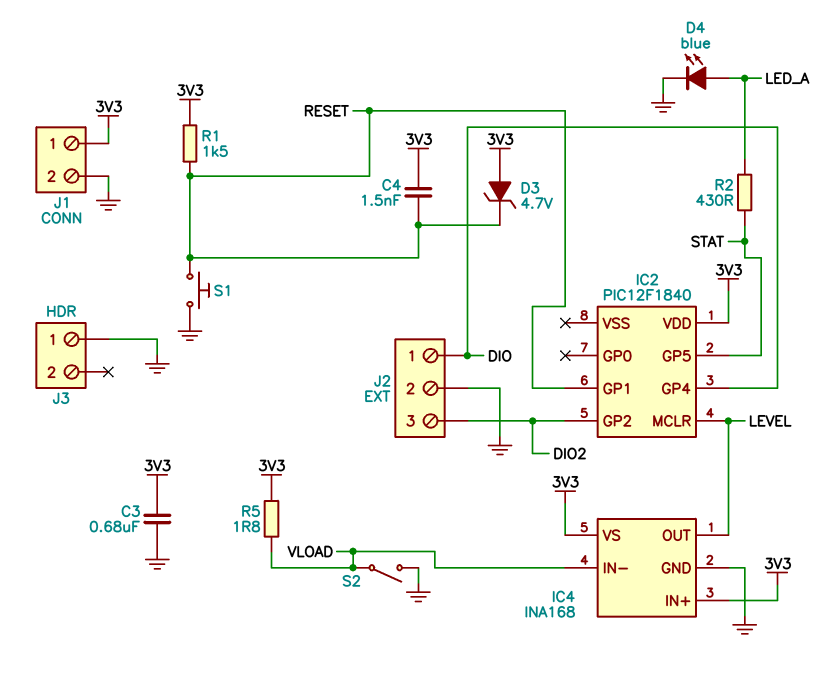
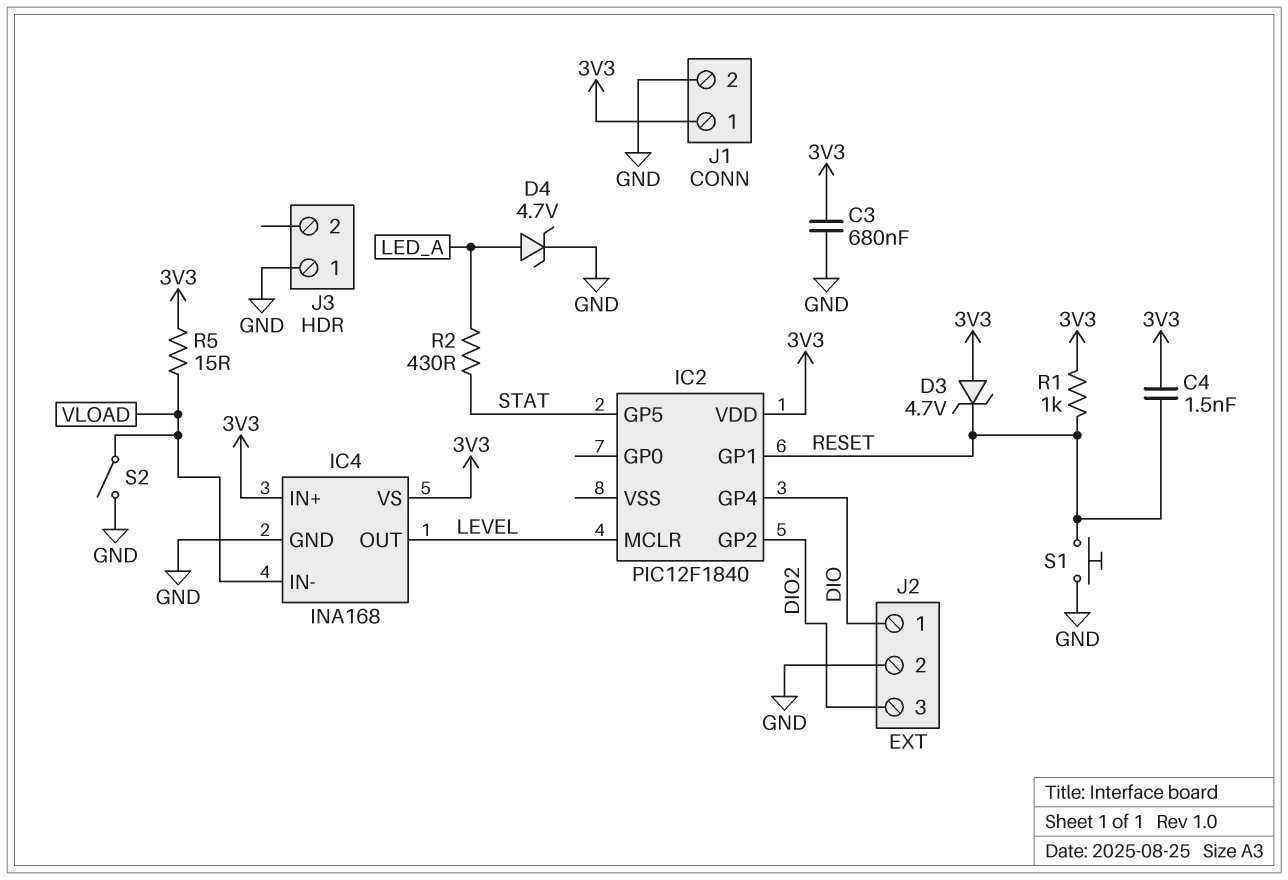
D4: LED blue (A LED_A, K GND) -> zener 4.7V (A LED_A, K GND)
R1: 1.5k (3V3, RESET) -> 1k (3V3, RESET)
R5: 1.8 (3V3, VLOAD) -> 15 (3V3, VLOAD)

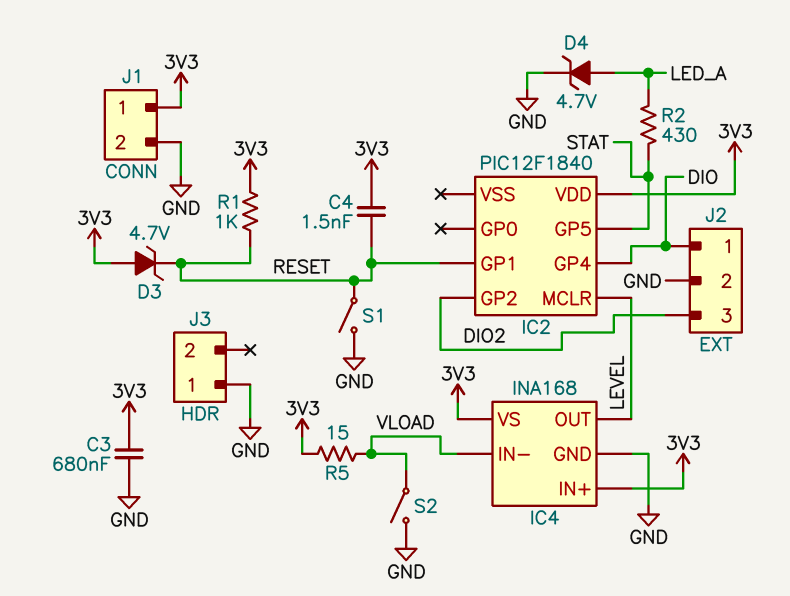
S1: button (GND, RESET) -> switch (GND, RESET)

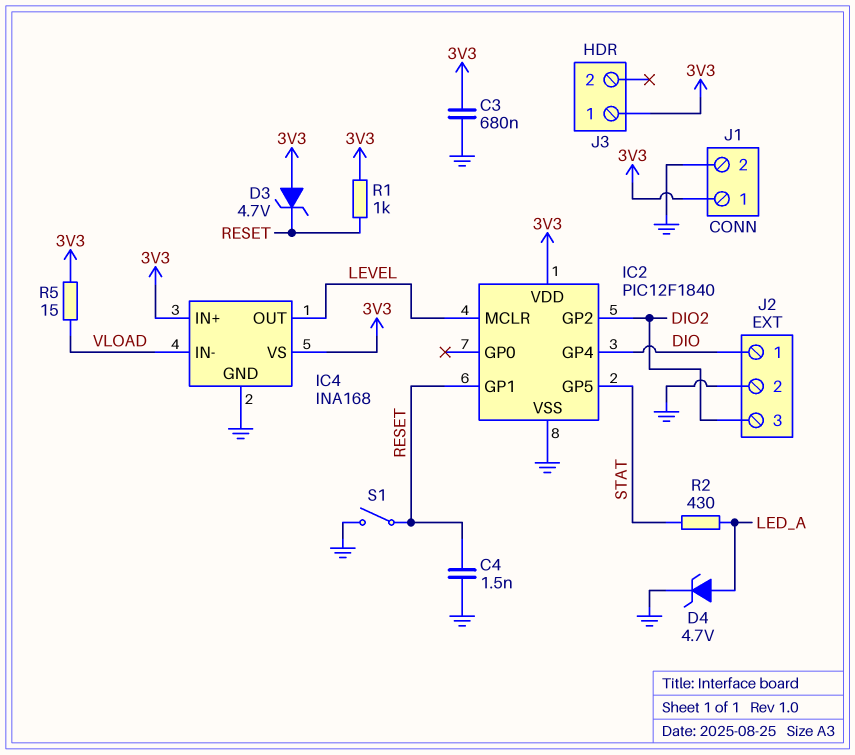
C4: 1.5nF (3V3, RESET) -> 1.5nF (GND, RESET)
IC2 pin VSS: none -> GND
J3 pin 1: GND -> 3V3
S2: switch (GND, VLOAD) -> none

